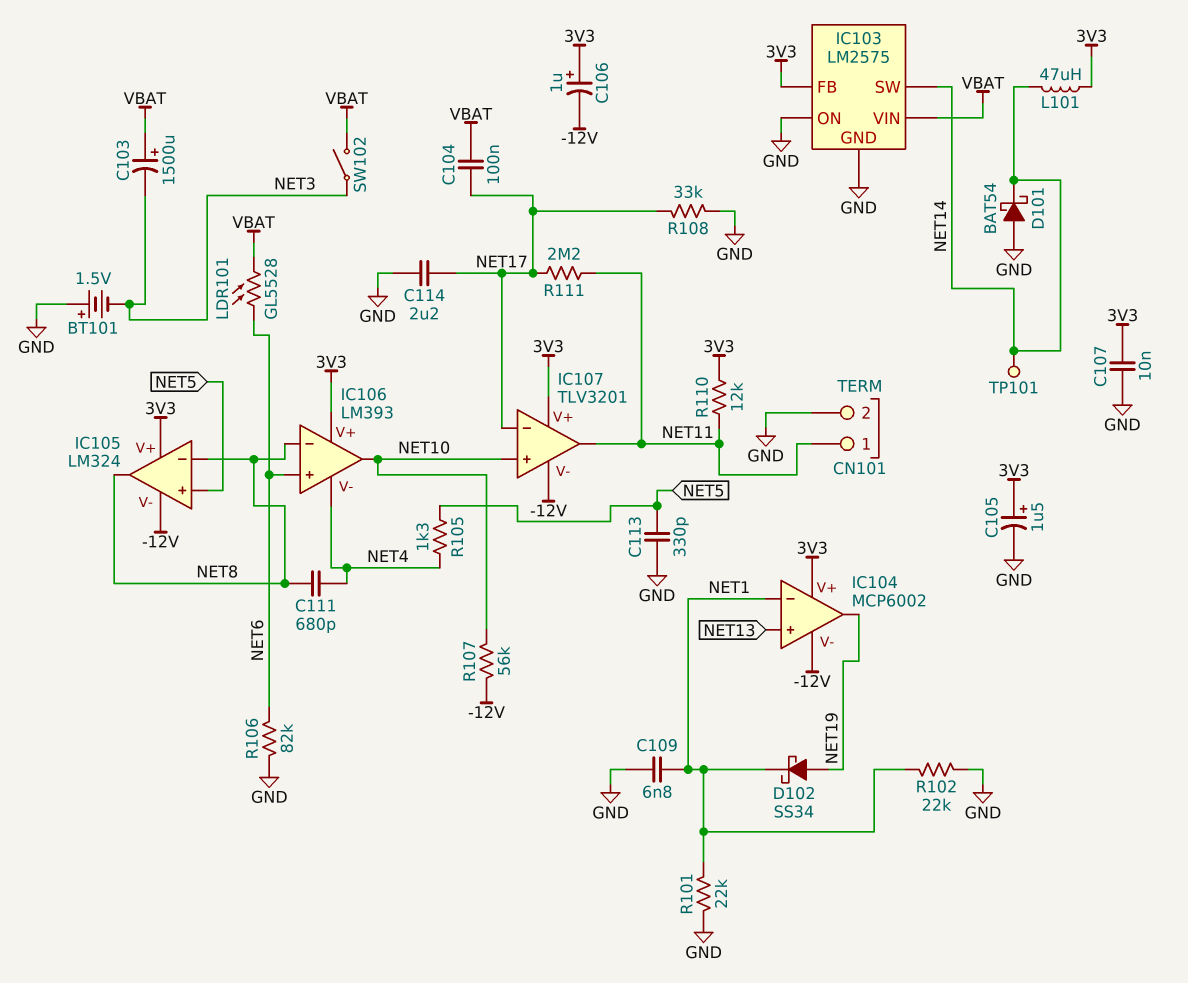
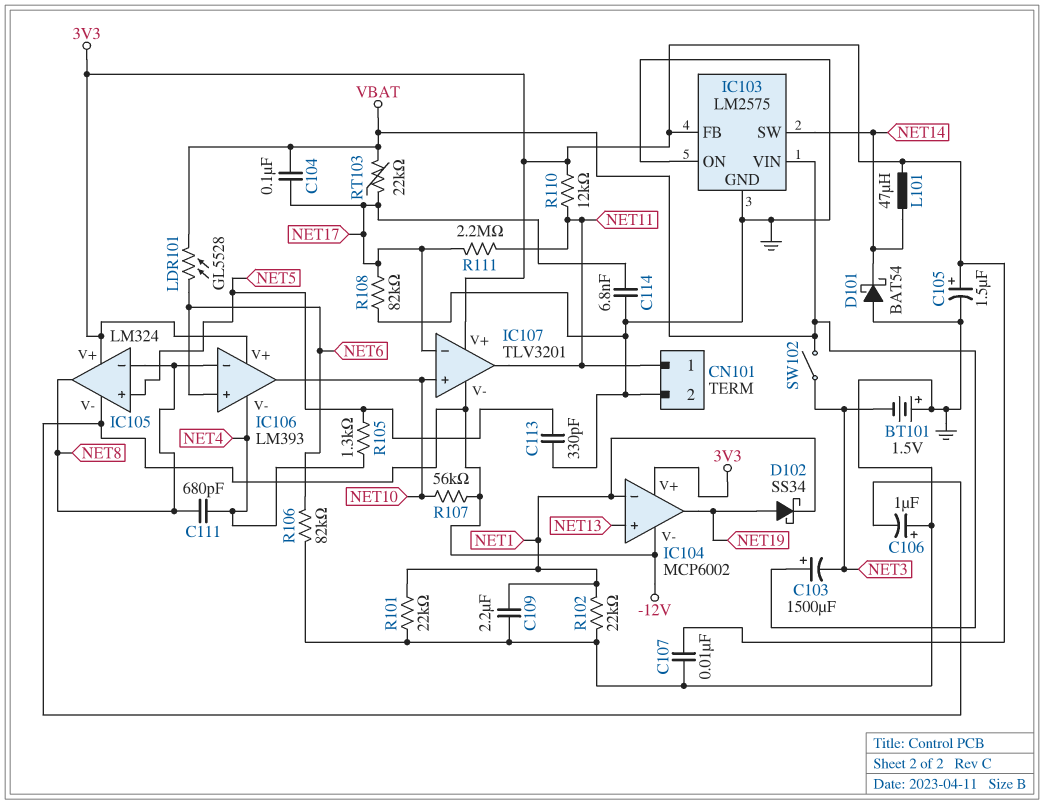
C106: 1uF (plus 3V3, minus -12V) -> 1uF (plus GND, minus -12V)
C109: 6.8nF (GND, NET1) -> 2.2uF (GND, NET1)
C114: 2.2uF (GND, NET17) -> 6.8nF (GND, NET17)
R108: 33k (GND, NET17) -> 82k (GND, NET17)
RT103: none -> 22k (NET17, VBAT)
TP101: test point (NET14) -> none

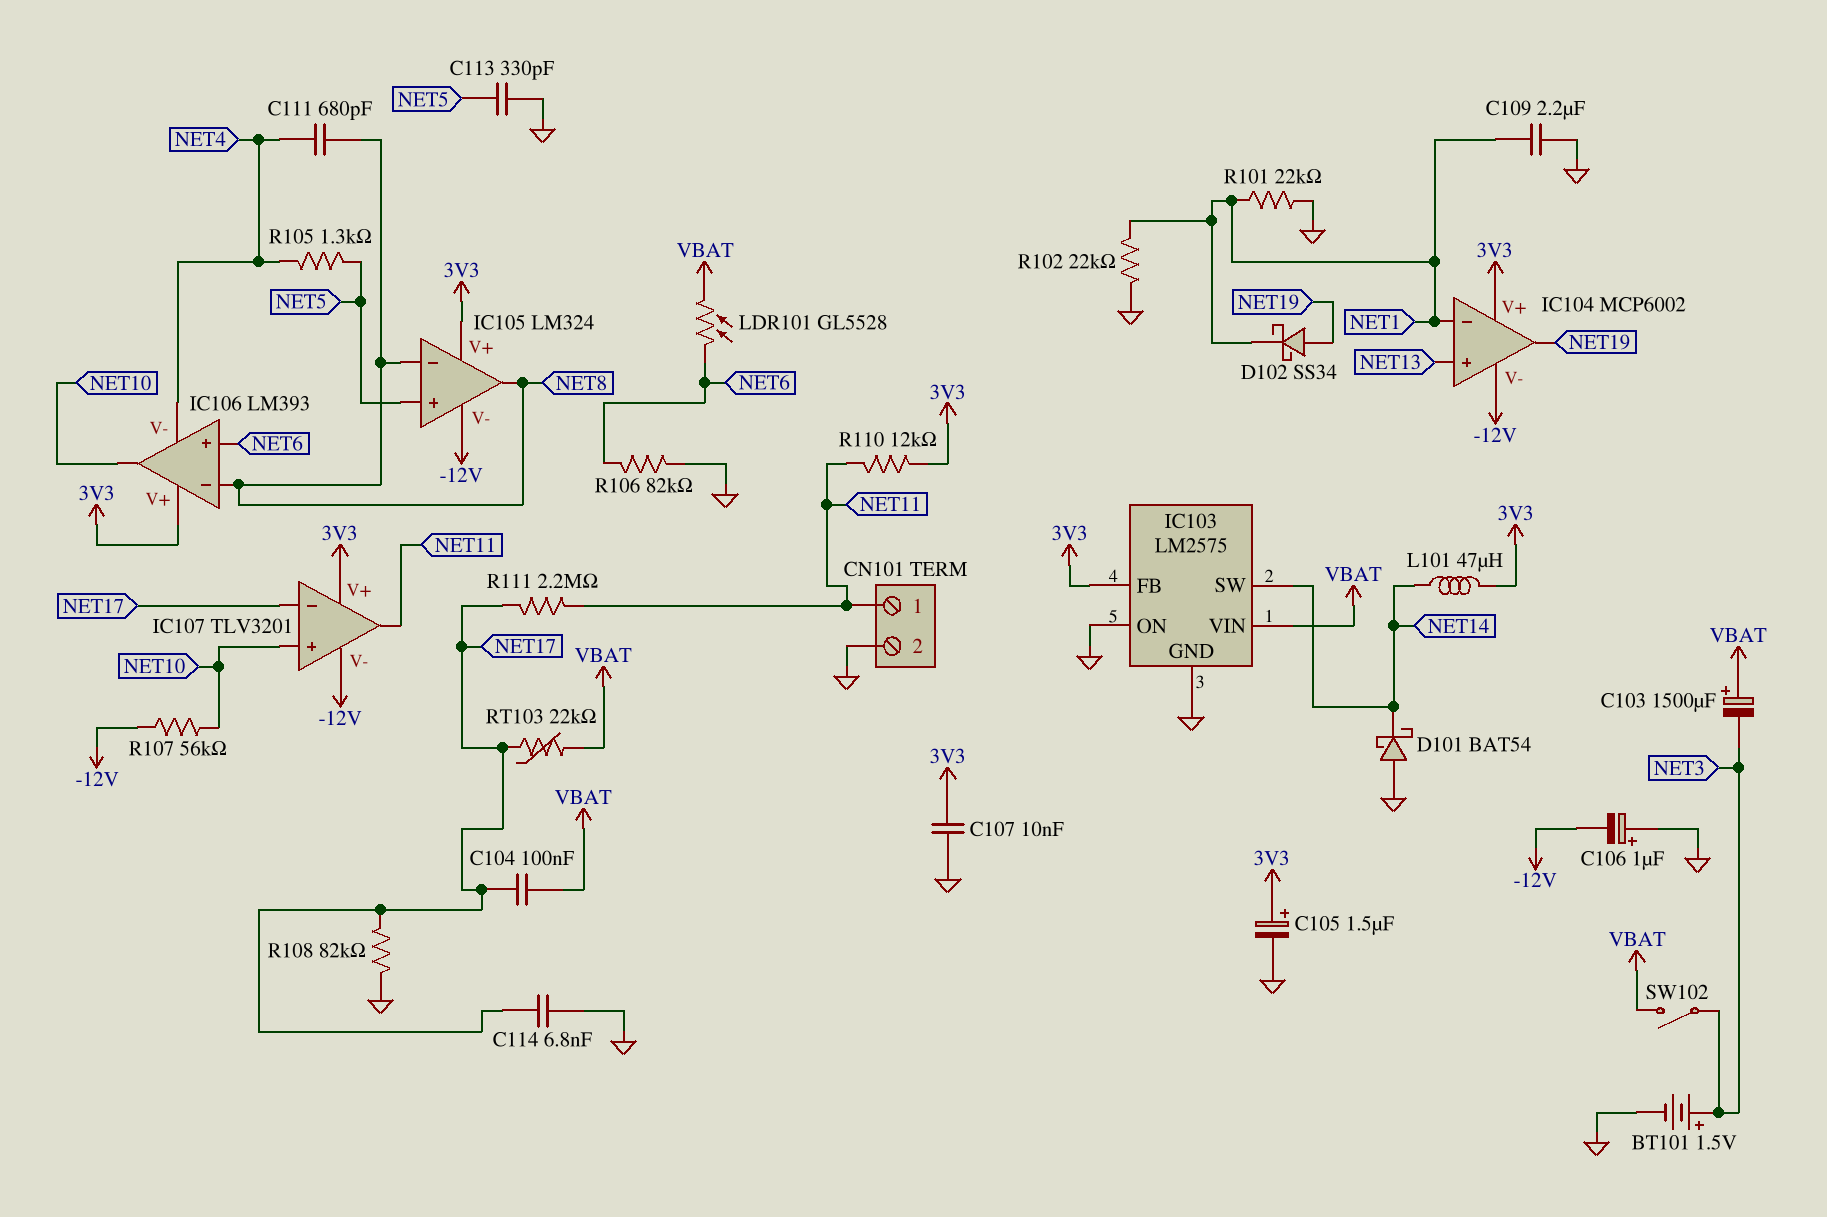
BT101: 1.5V (plus GND, minus NET3) -> 1.5V (plus NET3, minus GND)

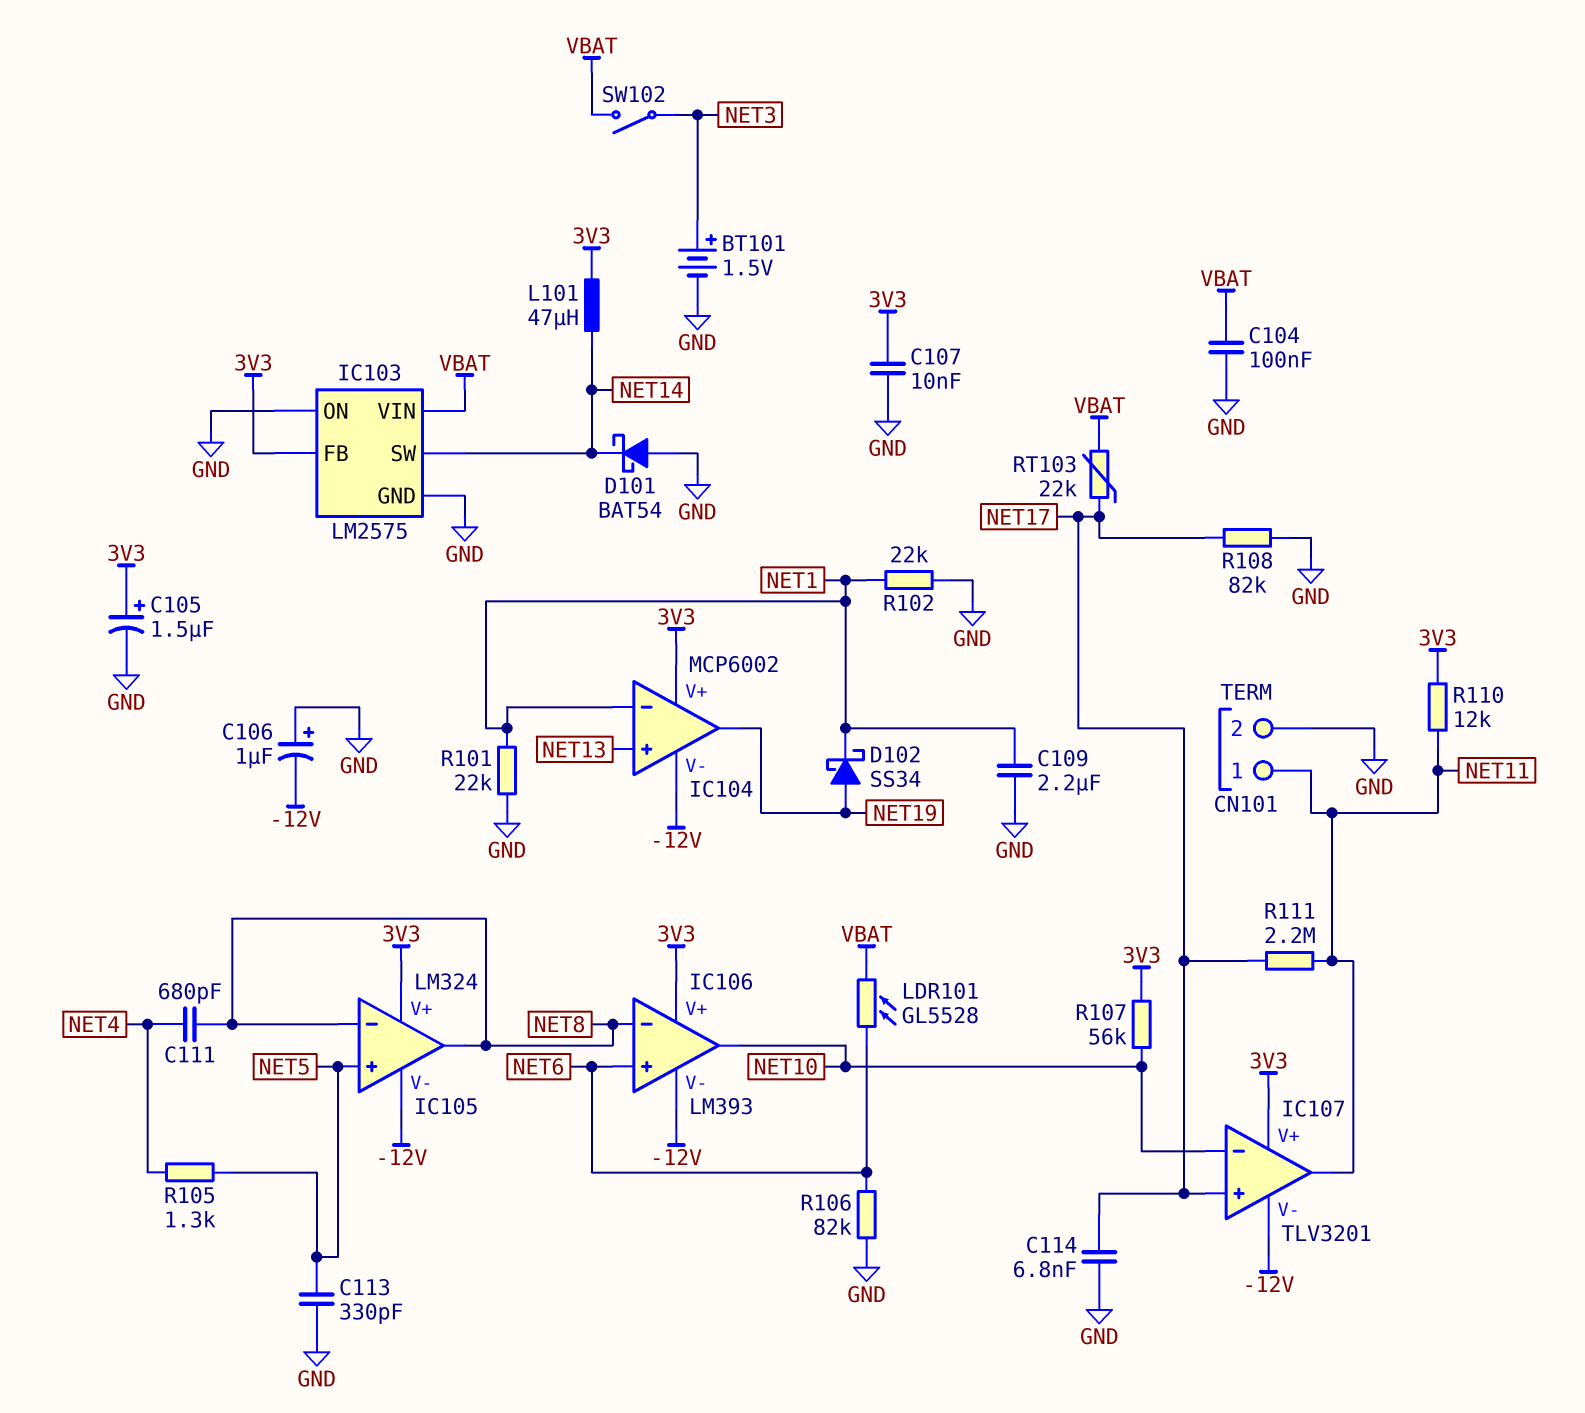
C103: 1500uF (plus VBAT, minus NET3) -> none
C104: 100nF (NET17, VBAT) -> 100nF (GND, VBAT)
IC106 pin V-: NET4 -> -12V
IC107 pin in+: NET10 -> NET17
IC107 pin in-: NET17 -> NET10
R107: 56k (-12V, NET10) -> 56k (3V3, NET10)

